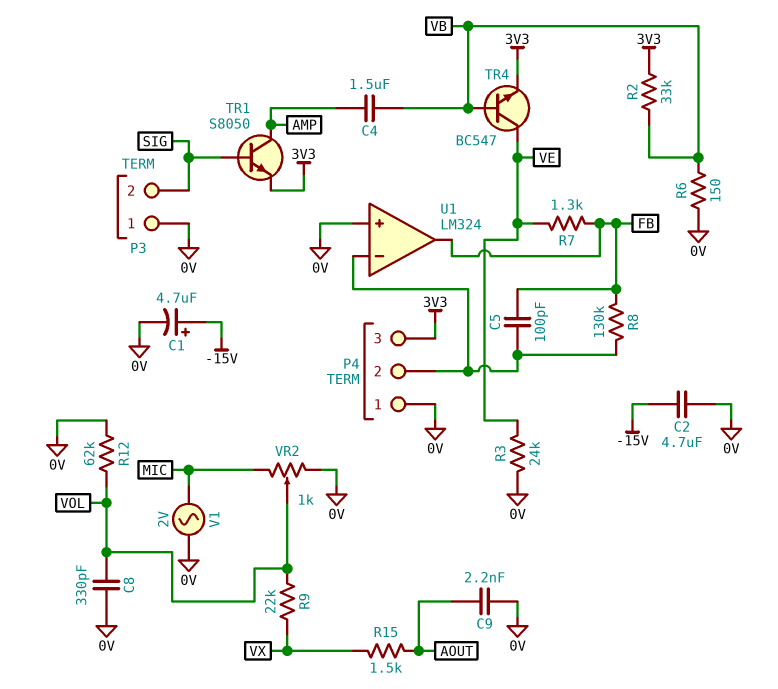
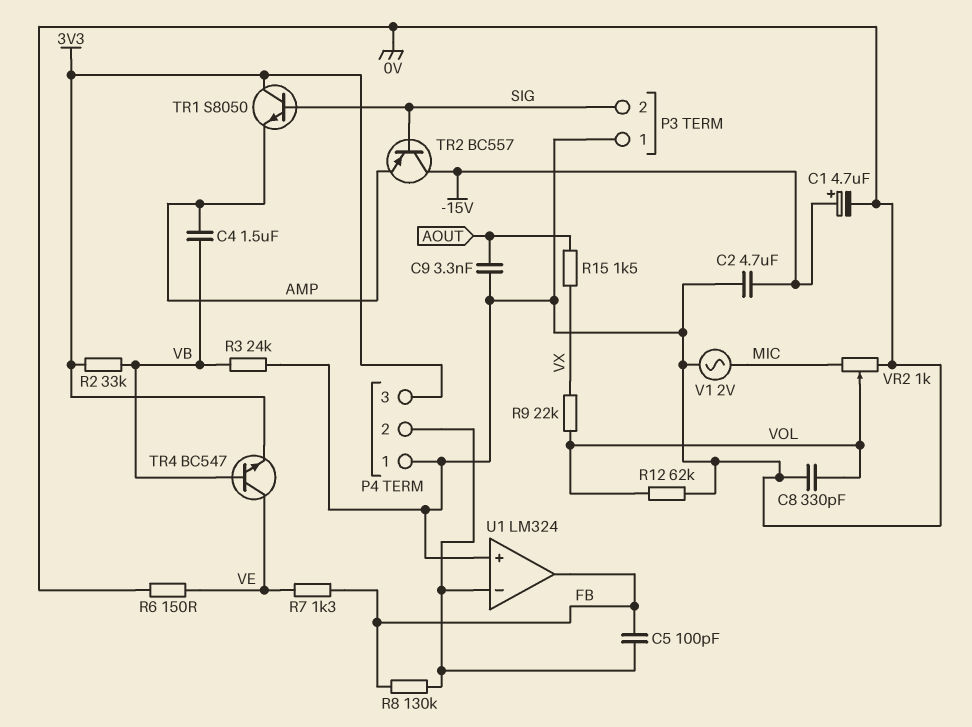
C9: 2.2nF (0V, AOUT) -> 3.3nF (0V, AOUT)
R3: 24k (0V, VE) -> 24k (0V, VB)
R6: 150 (0V, VB) -> 150 (0V, VE)
TR1: NPN S8050 (B SIG, C AMP, E 3V3) -> NPN S8050 (B SIG, C 3V3, E AMP)
TR2: none -> PNP BC557 (B SIG, C -15V, E AMP)

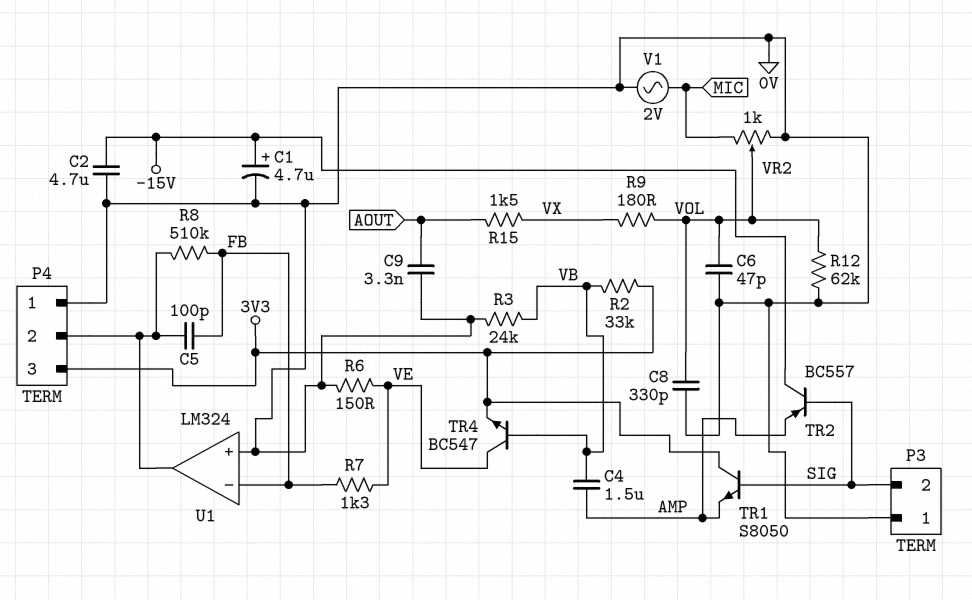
C6: none -> 47pF (0V, VOL)
R8: 130k (FB, P4/2) -> 510k (FB, P4/2)
R9: 22k (VOL, VX) -> 180 (VOL, VX)
U1 pin in-: P4/2 -> FB
U1 pin out: FB -> P4/2

